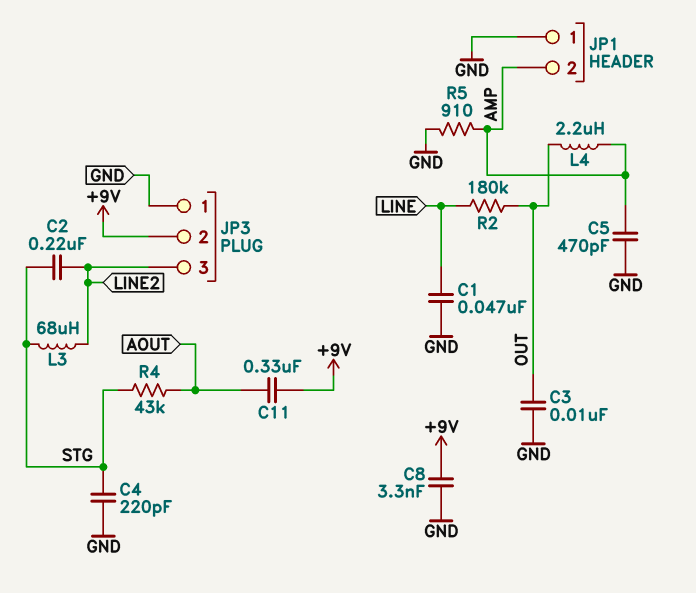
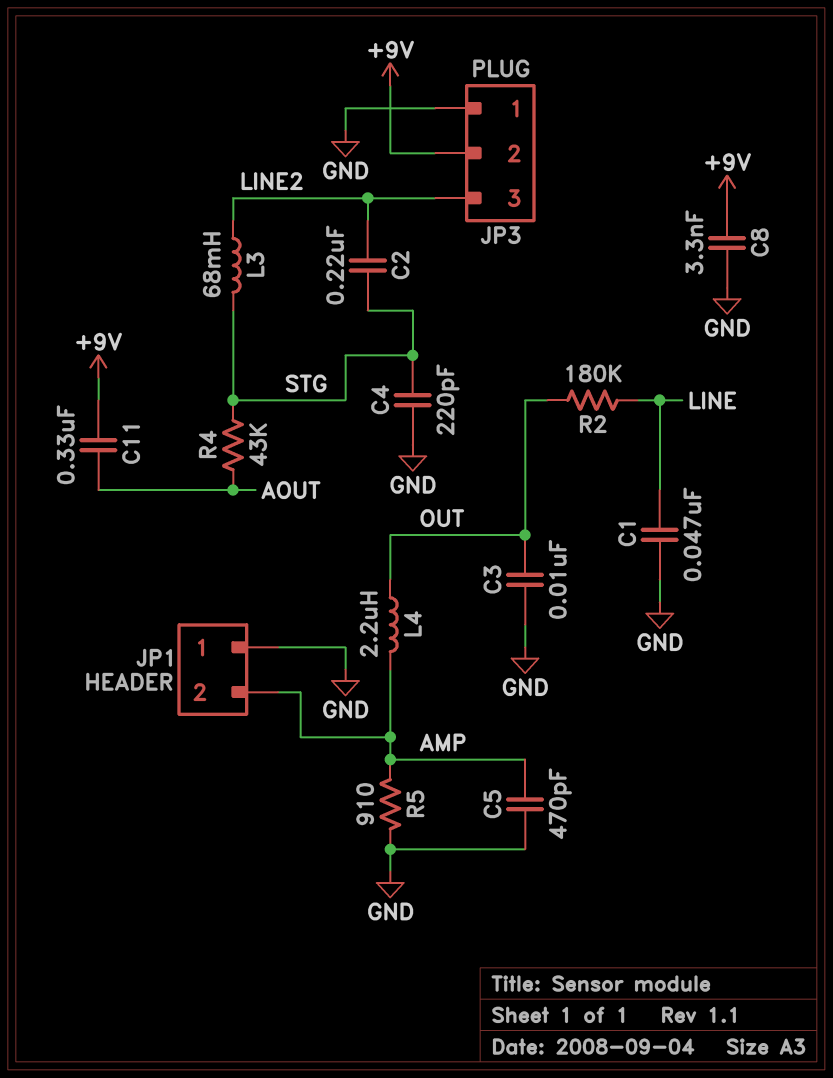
L3: 68uH (LINE2, STG) -> 68mH (LINE2, STG)

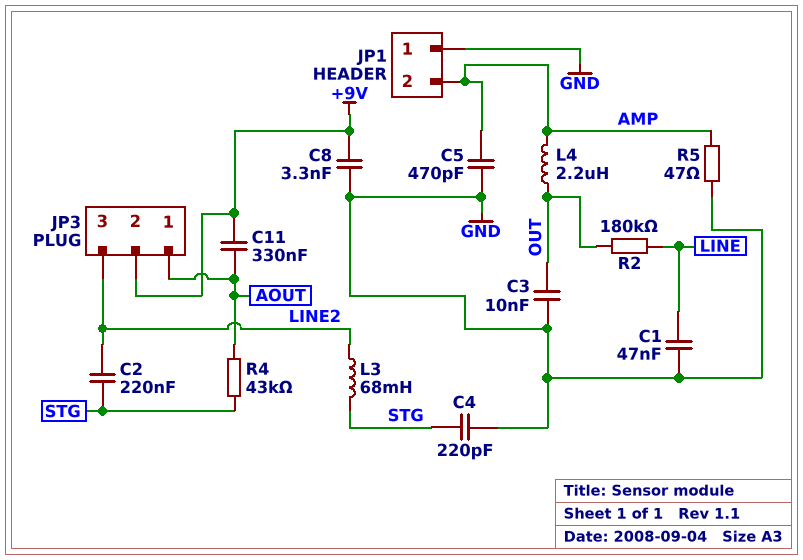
JP3 pin 1: GND -> AOUT
R5: 910 (AMP, GND) -> 47 (AMP, GND)

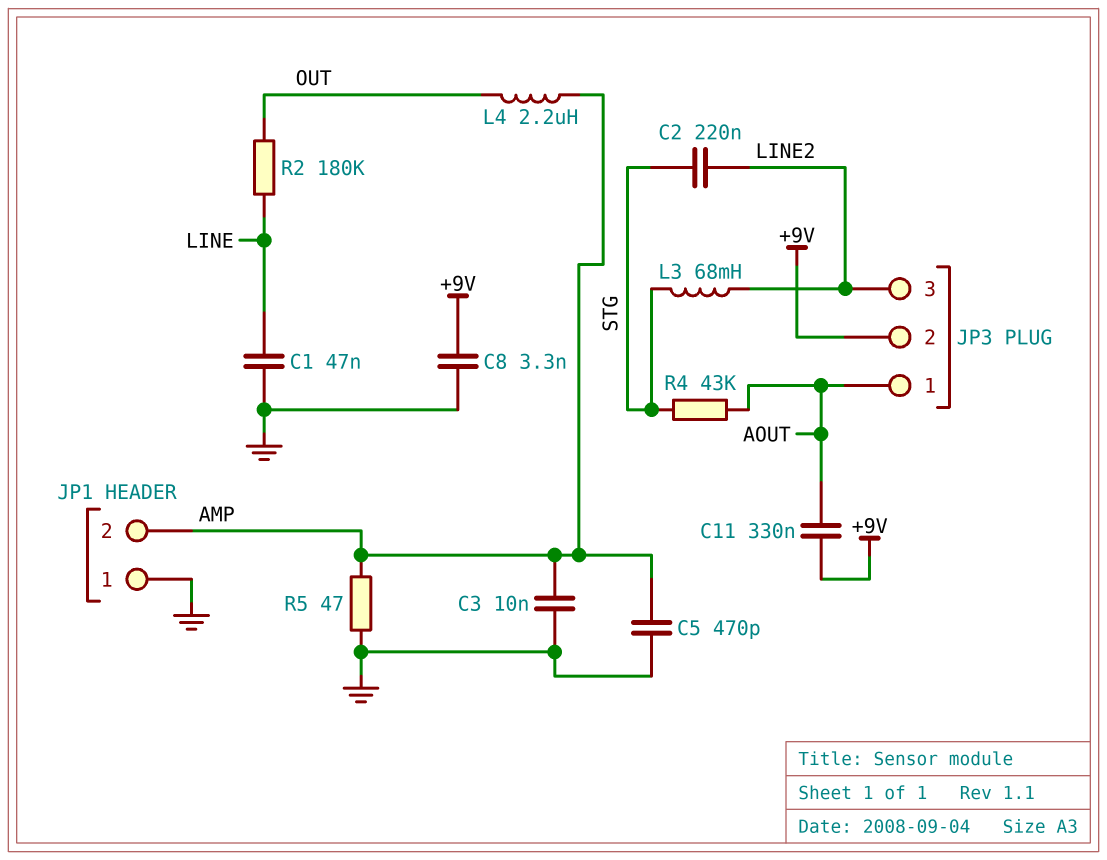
C3: 10nF (GND, OUT) -> 10nF (AMP, GND)
C4: 220pF (GND, STG) -> none

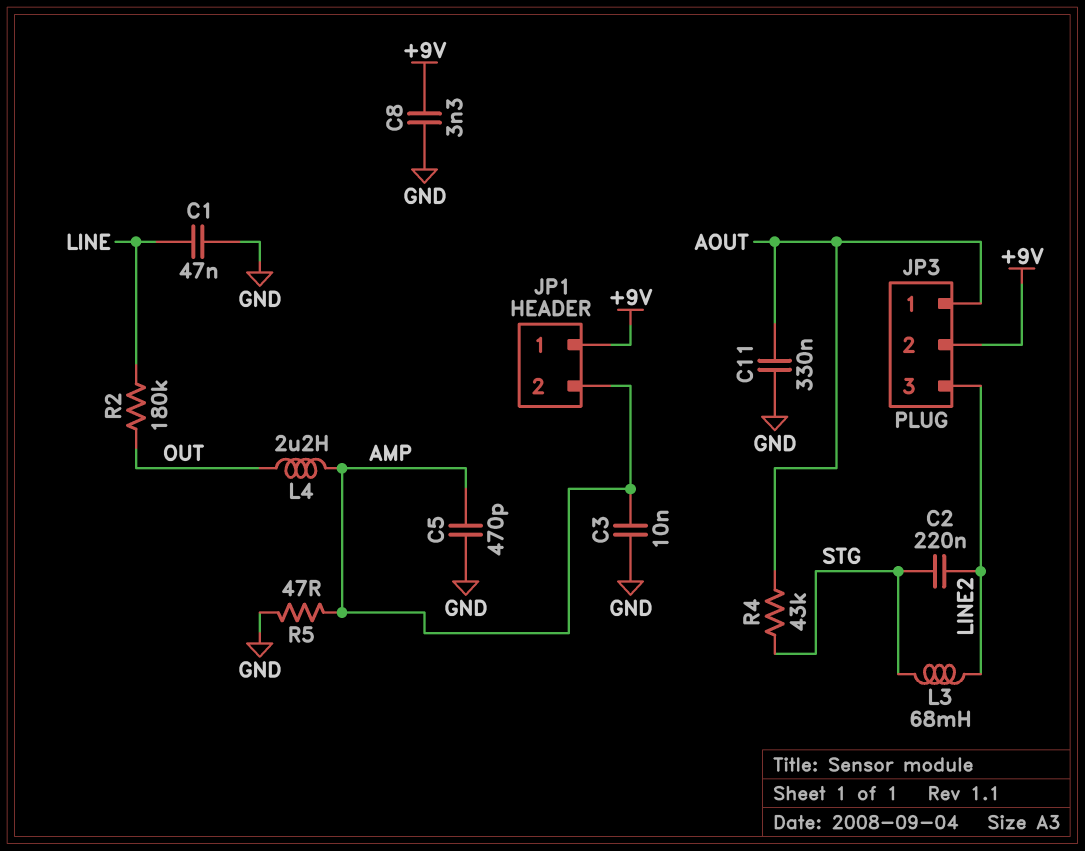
C11: 330nF (+9V, AOUT) -> 330nF (AOUT, GND)
JP1 pin 1: GND -> +9V

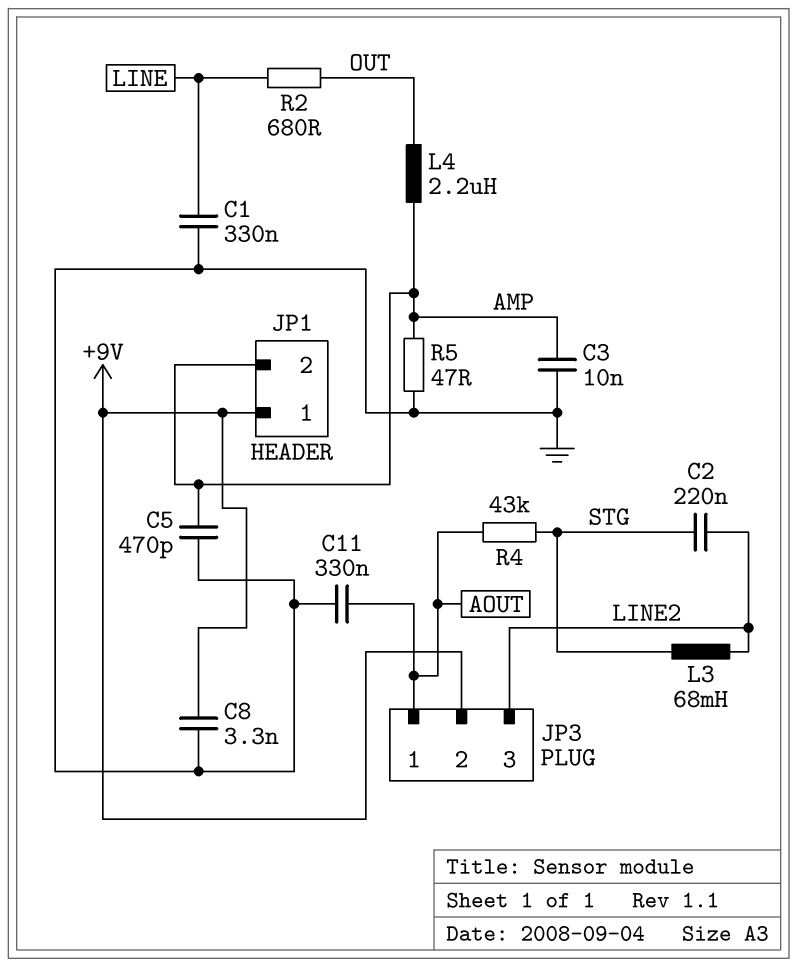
C1: 47nF (GND, LINE) -> 330nF (GND, LINE)
R2: 180k (LINE, OUT) -> 680 (LINE, OUT)

